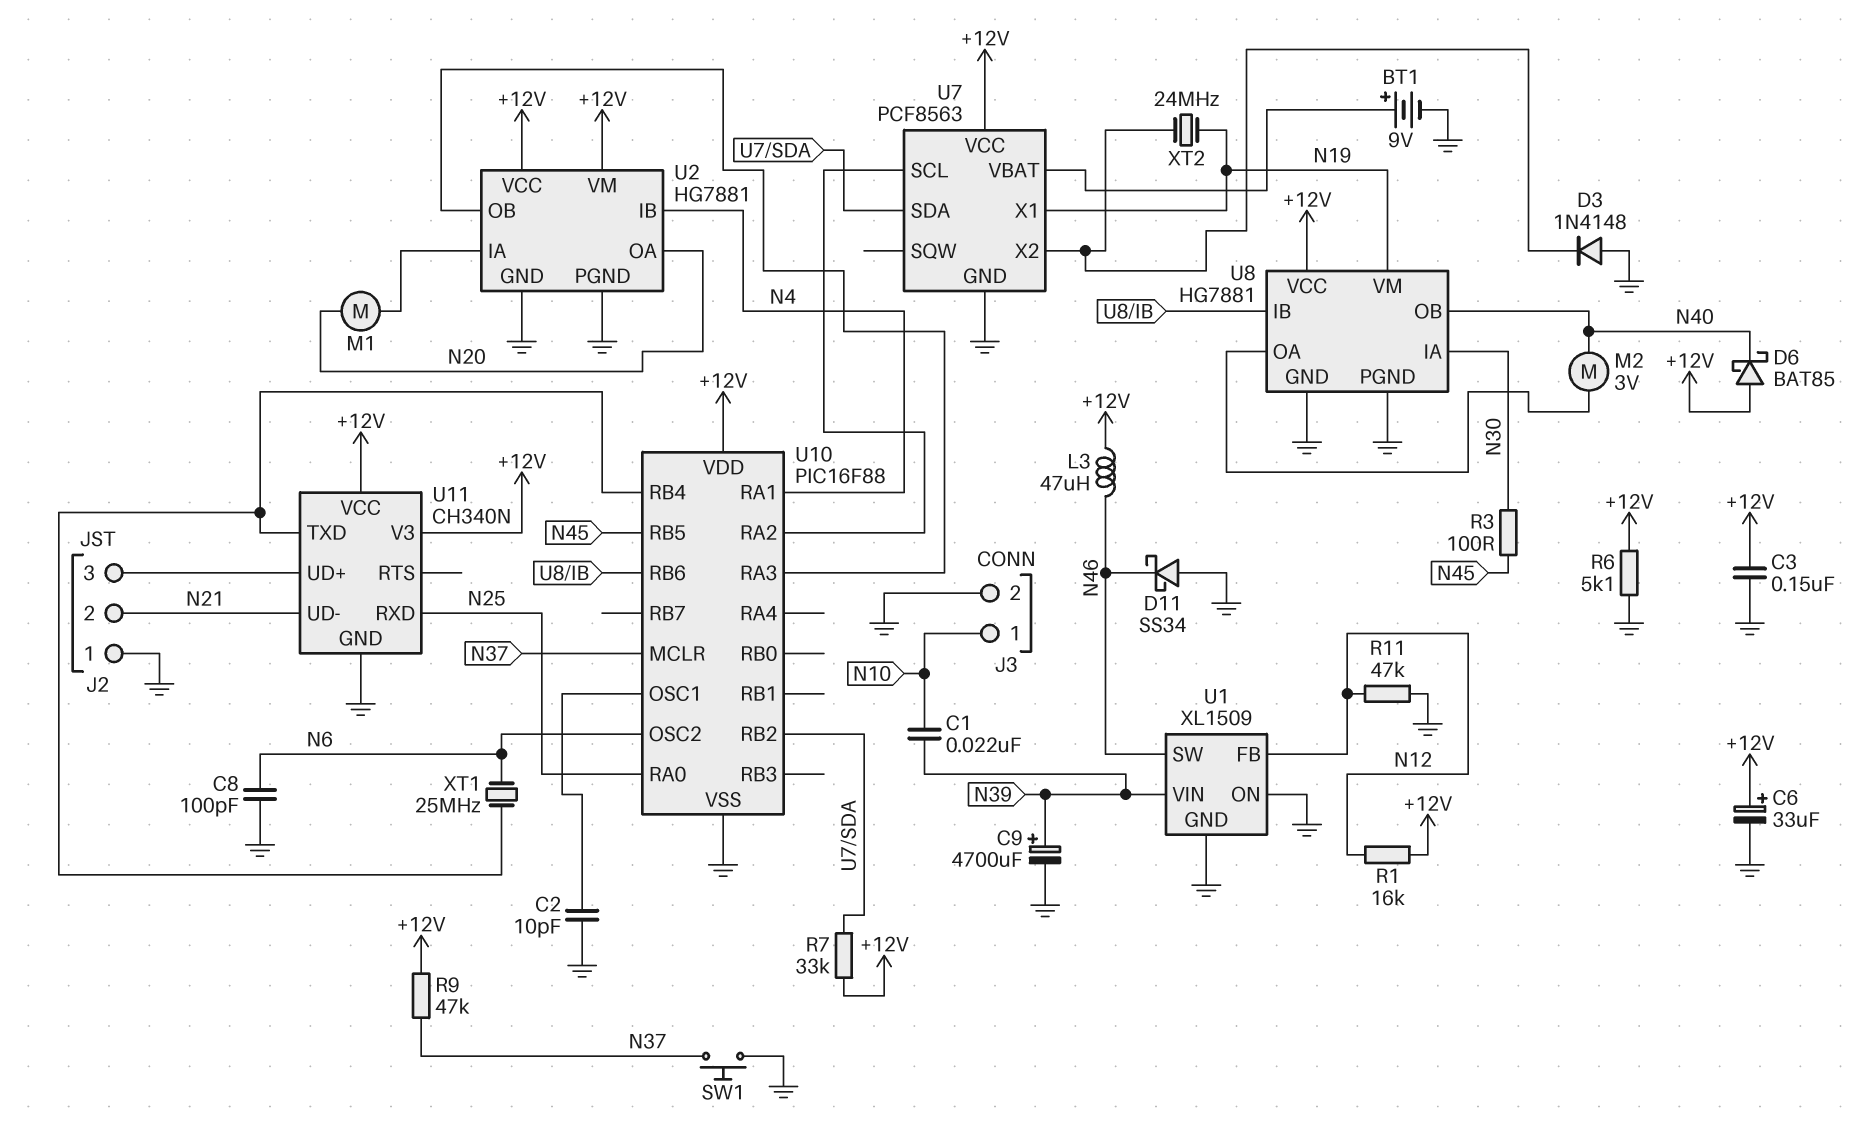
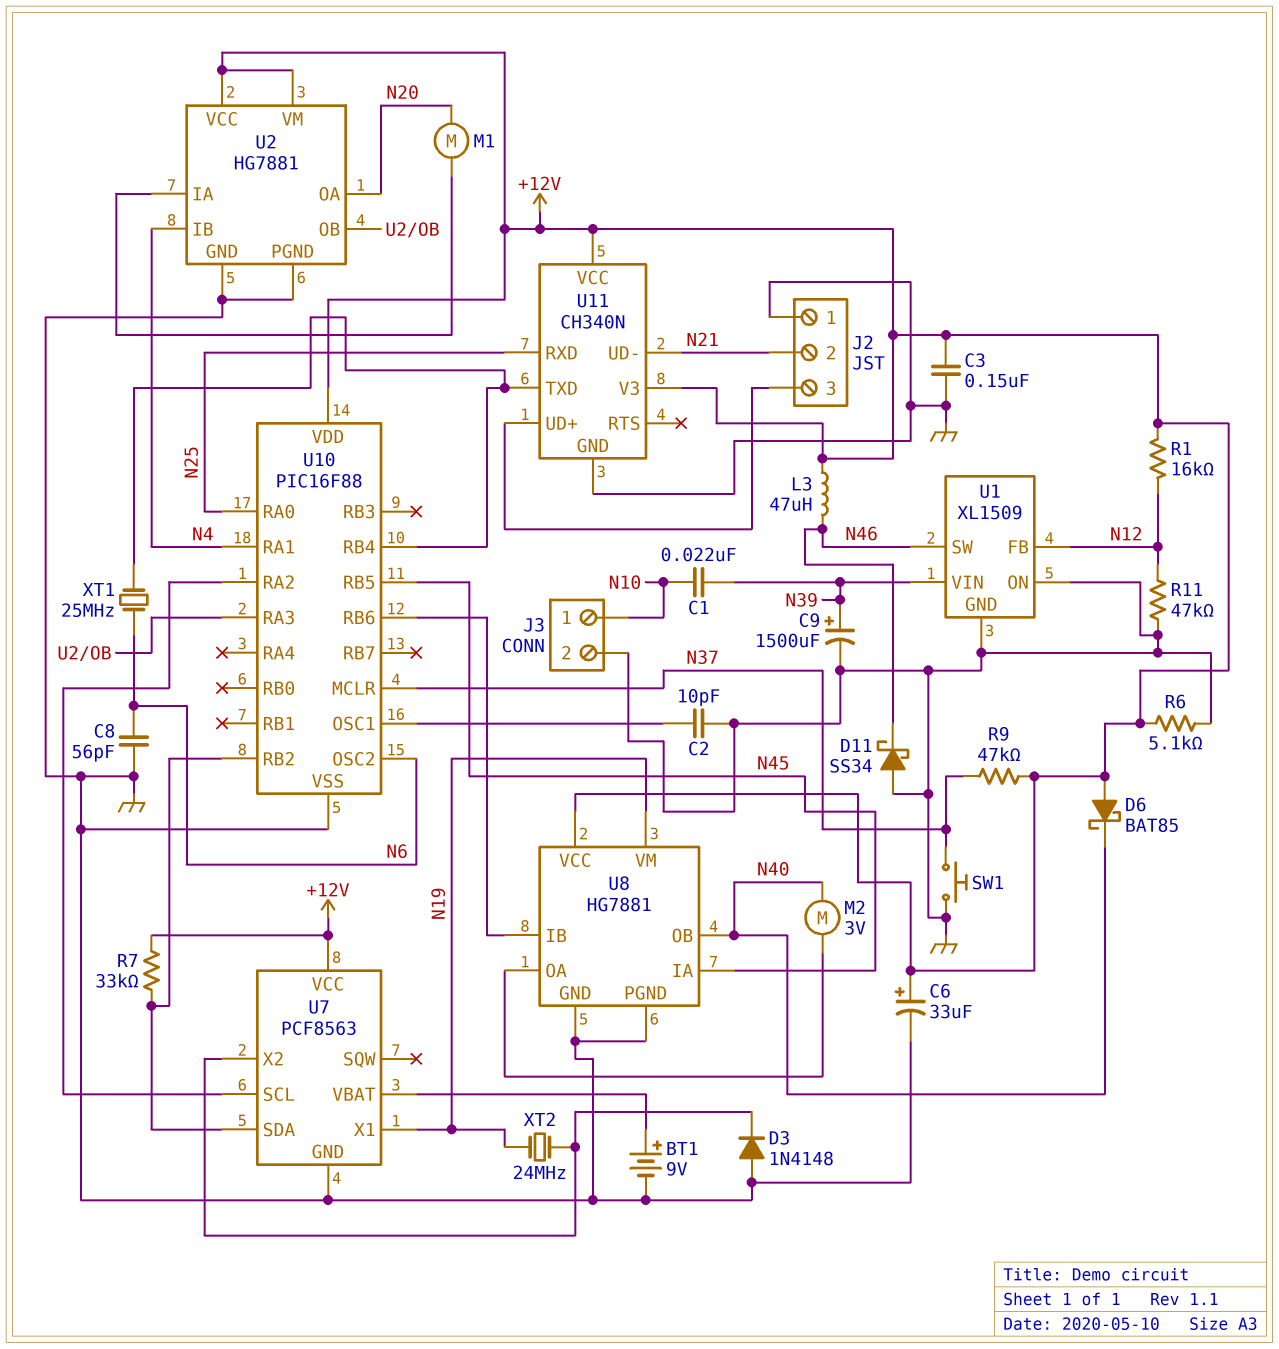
C8: 100pF (GND, N6) -> 56pF (GND, N6)
C9: 4700uF (plus N39, minus GND) -> 1500uF (plus N39, minus GND)
R3: 100 (N30, N45) -> none
U8 pin IA: N30 -> N45

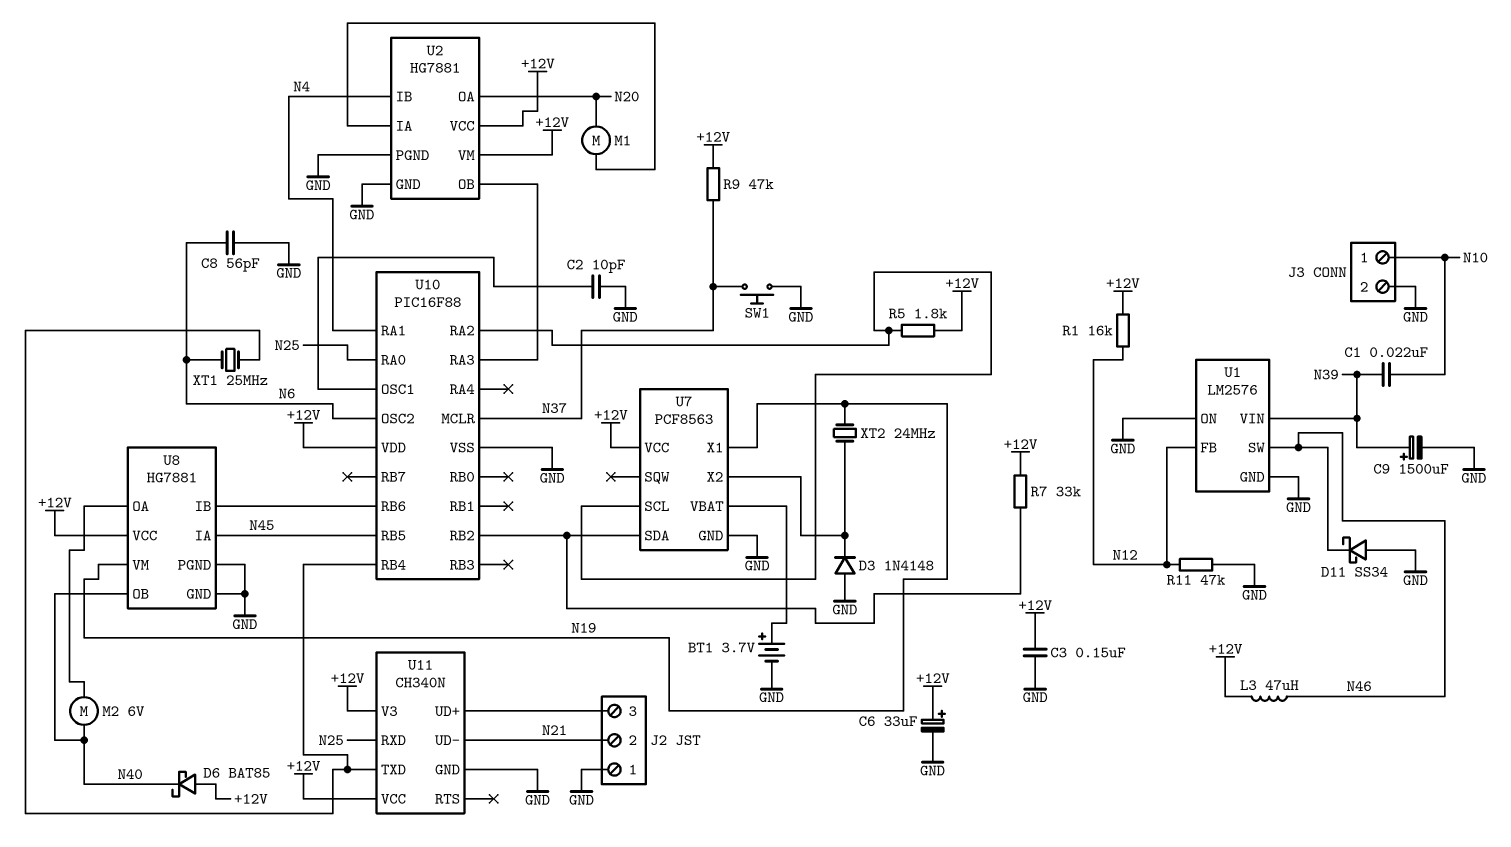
BT1: 9V (plus U7/VBAT, minus GND) -> 3.7V (plus U7/VBAT, minus GND)
M2: motor 3V (N40, U8/OA) -> motor 6V (N40, U8/OA)
R5: none -> 1.8k (+12V, U7/SCL)
R6: 5.1k (+12V, GND) -> none
U1: XL1509 -> LM2576

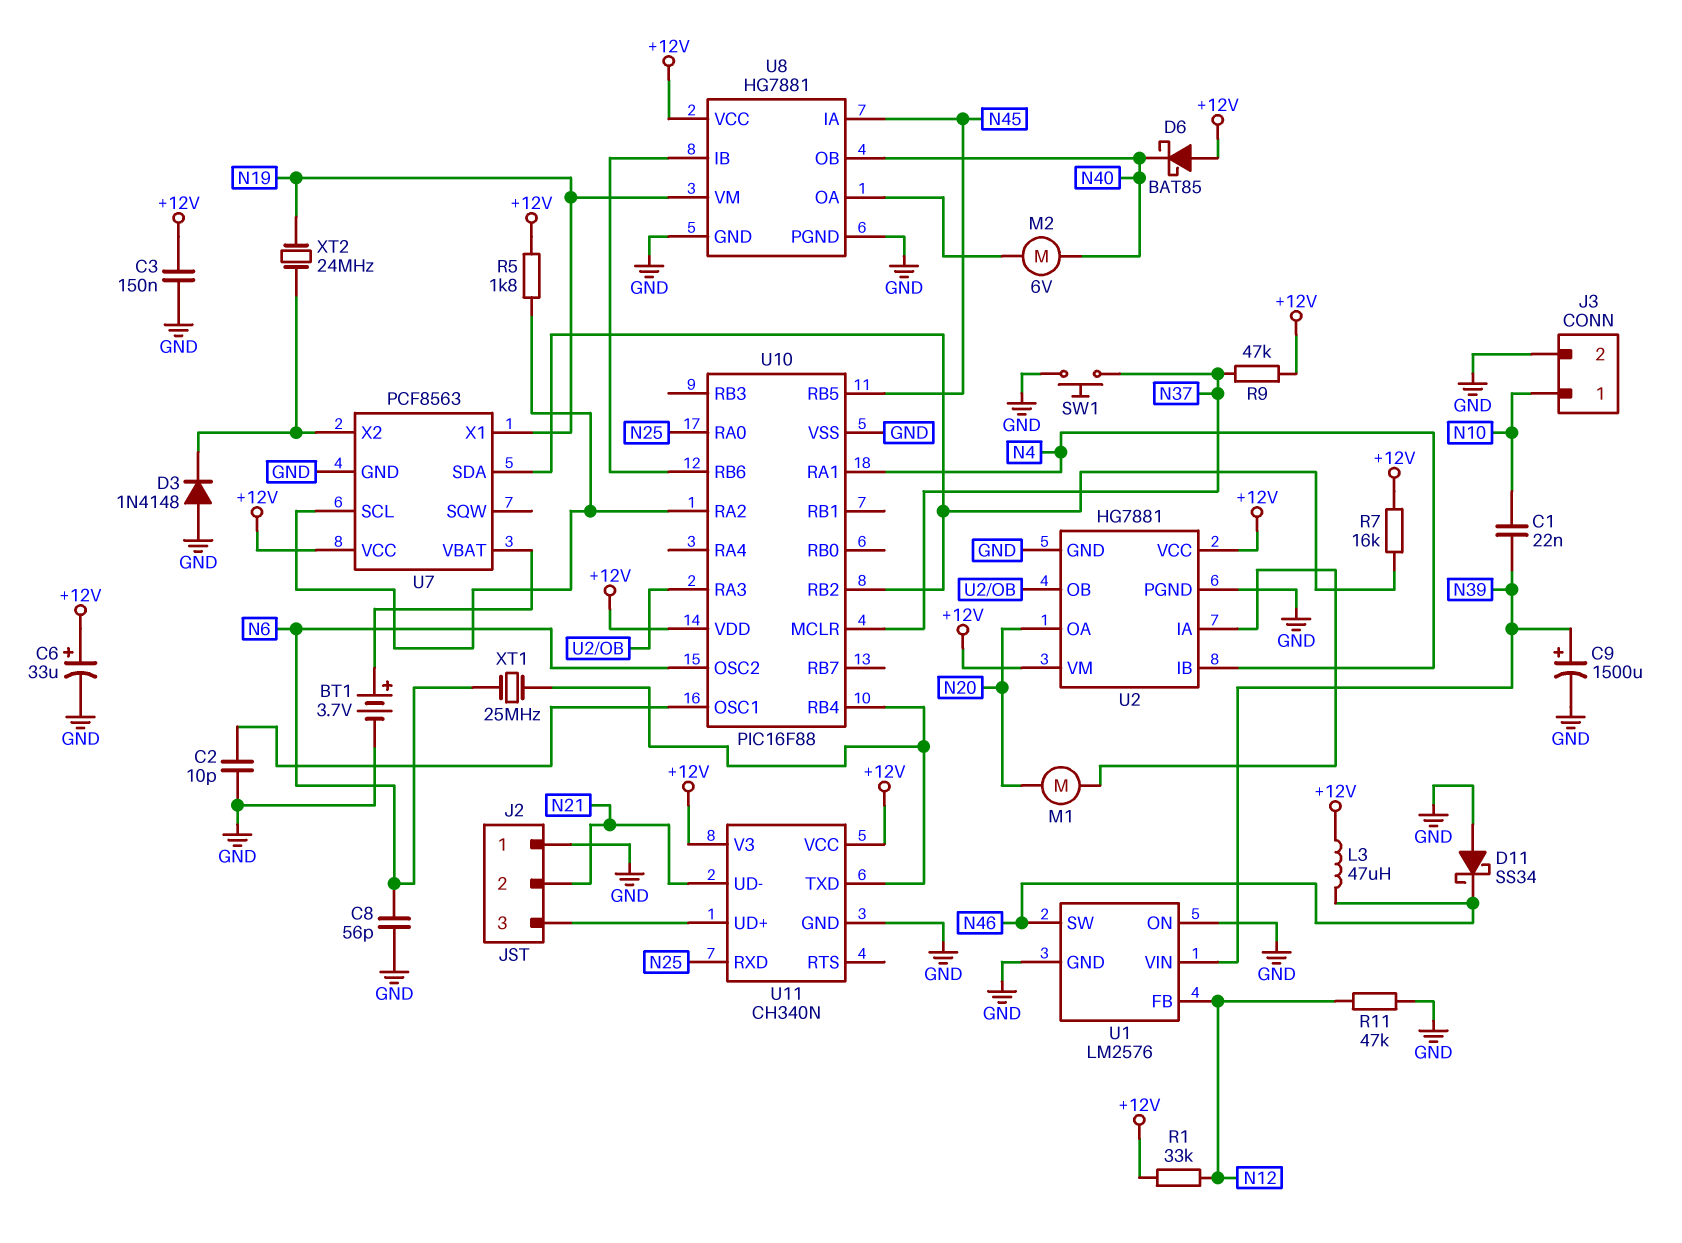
R1: 16k (+12V, N12) -> 33k (+12V, N12)
R7: 33k (+12V, U7/SDA) -> 16k (+12V, U7/SDA)

